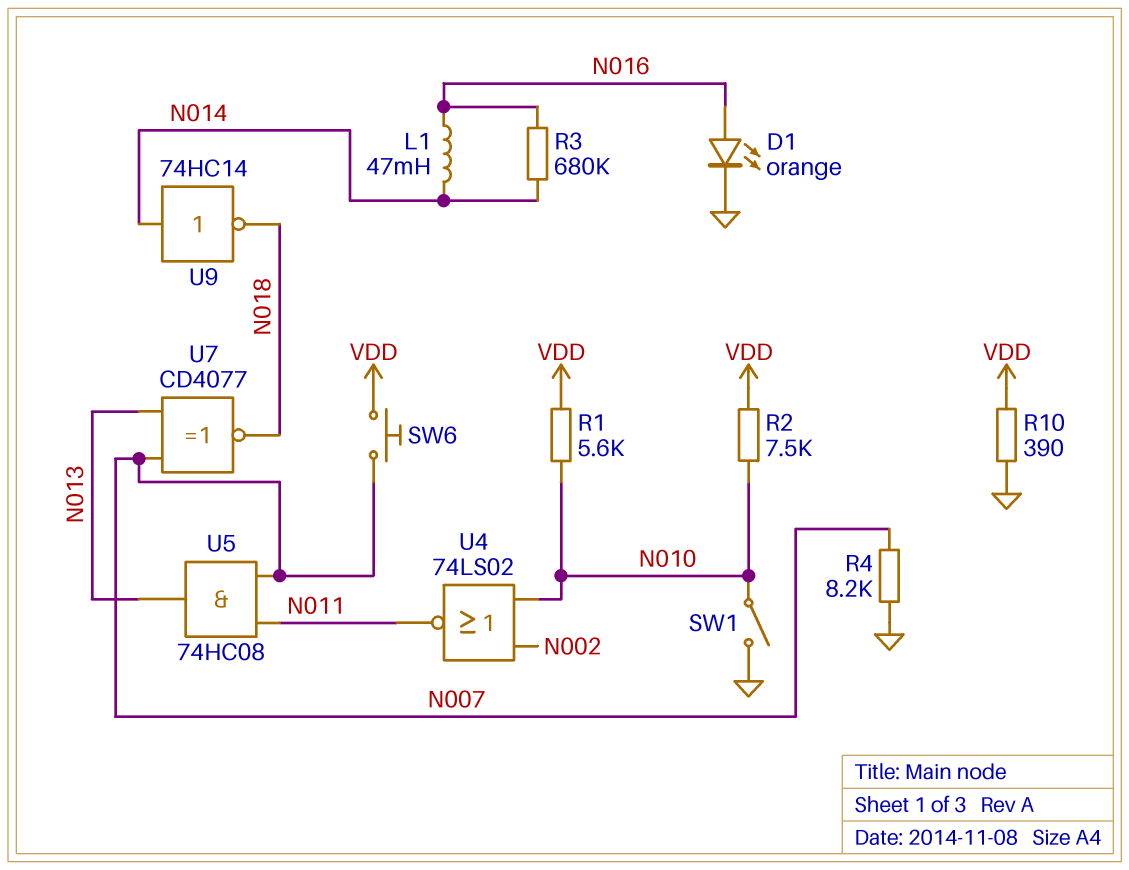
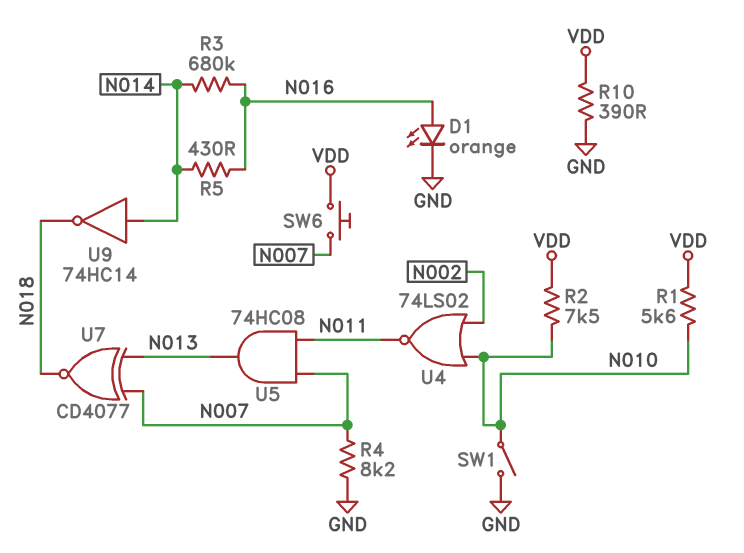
L1: 47mH (N014, N016) -> none
R5: none -> 430 (N014, N016)

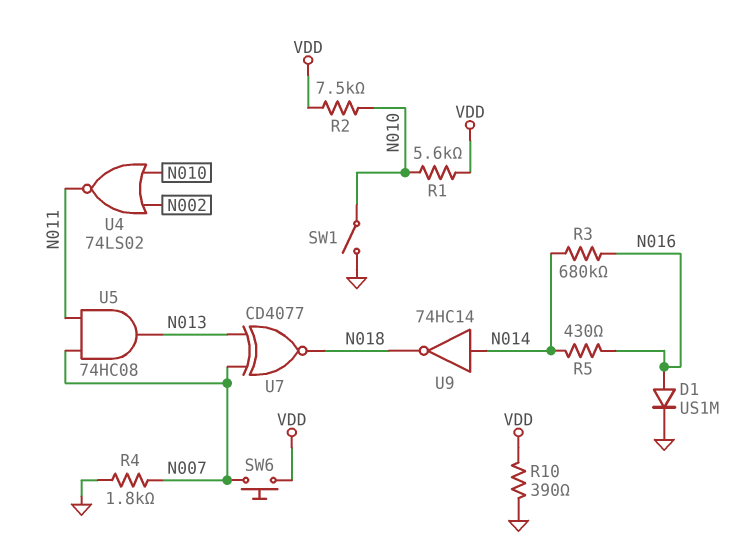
D1: LED orange (A N016, K GND) -> diode US1M (A N016, K GND)
R4: 8.2k (GND, N007) -> 1.8k (GND, N007)

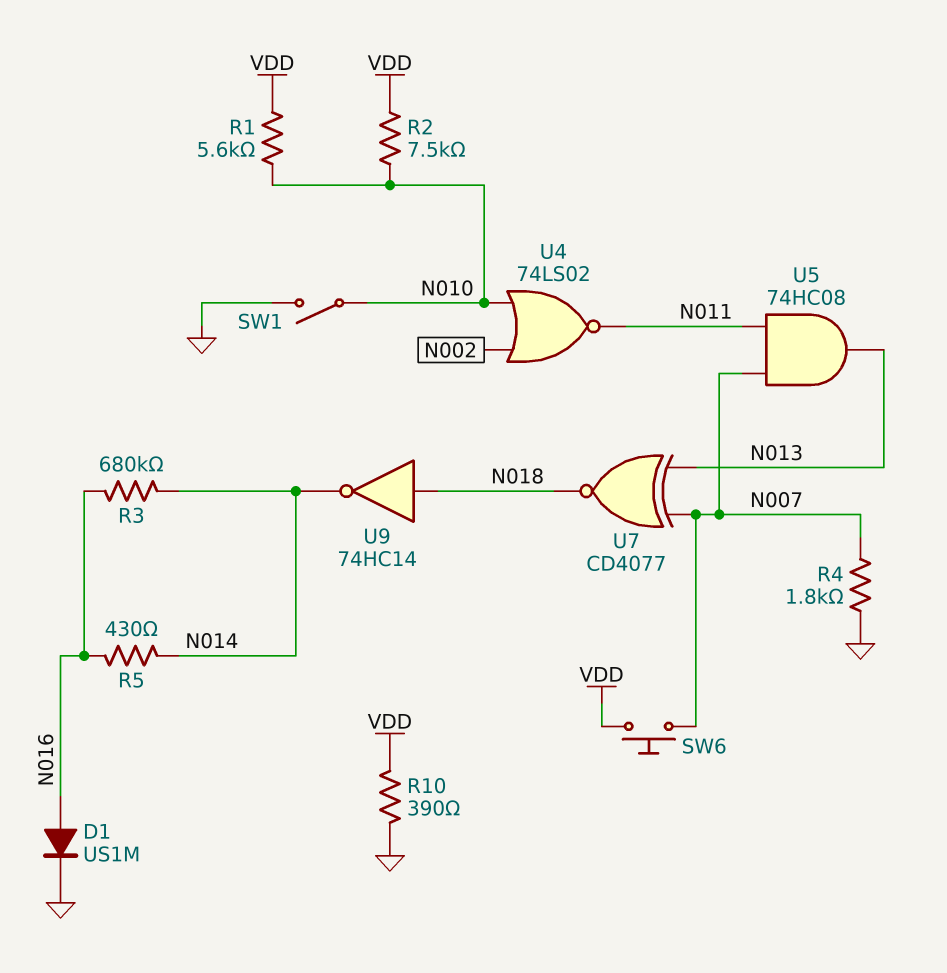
U9: NOT 74HC14 (in N014, out N018) -> NOT 74HC14 (in N018, out N014)

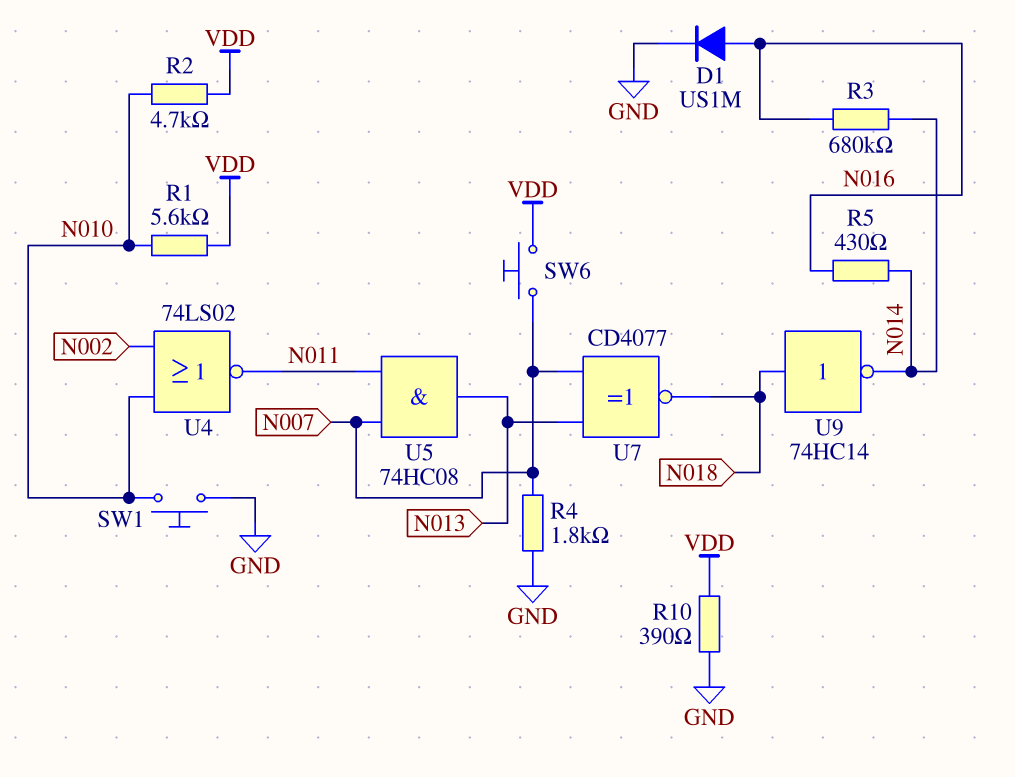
R2: 7.5k (N010, VDD) -> 4.7k (N010, VDD)
SW1: switch (GND, N010) -> button (GND, N010)

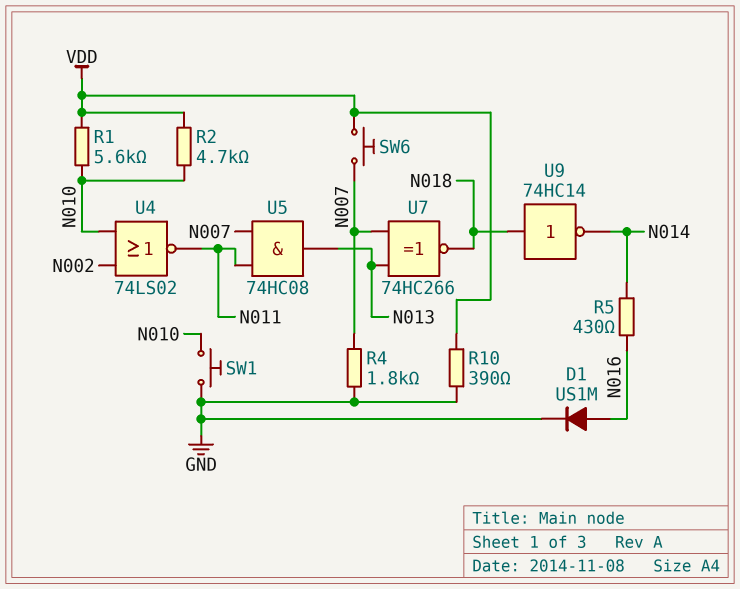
R3: 680k (N014, N016) -> none
U7: XNOR CD4077 (in N007, in N013, out N018) -> XNOR 74HC266 (in N007, in N013, out N018)

